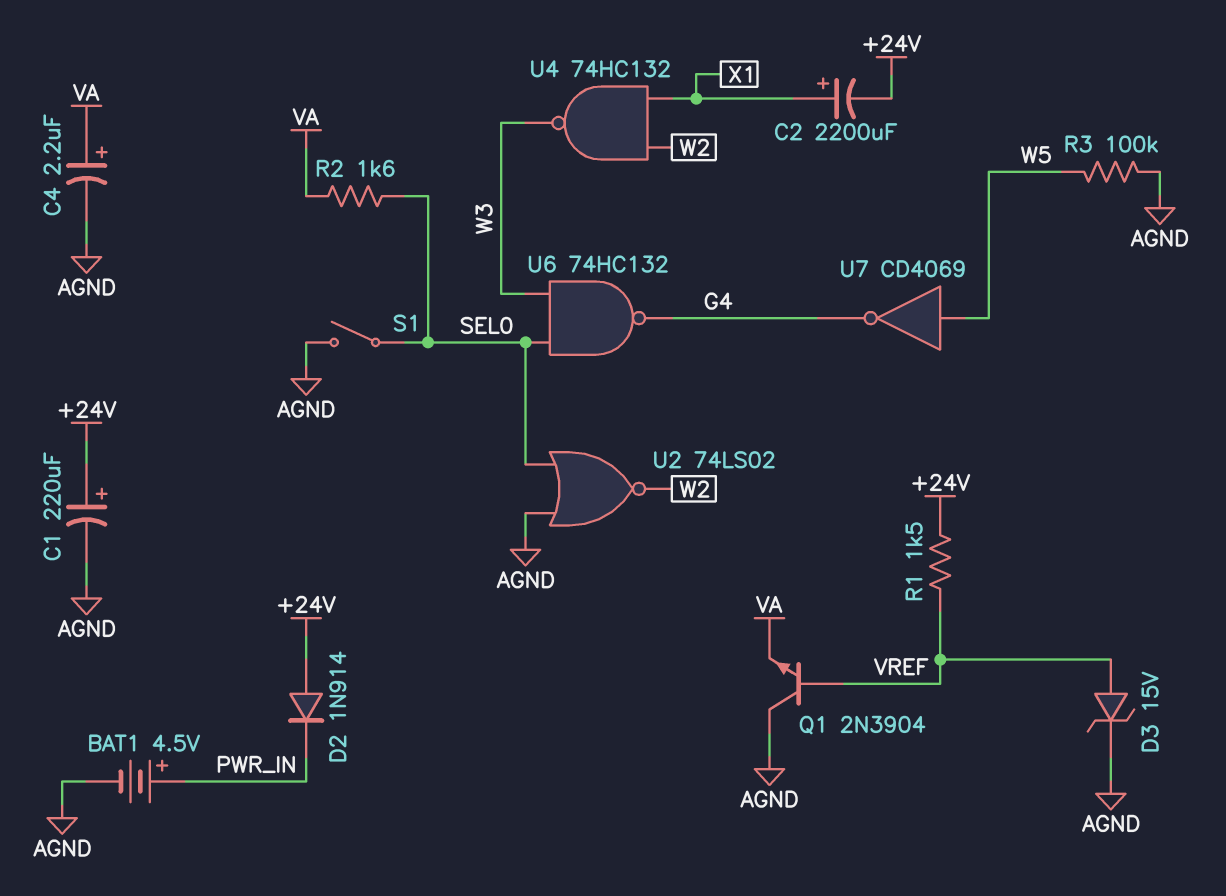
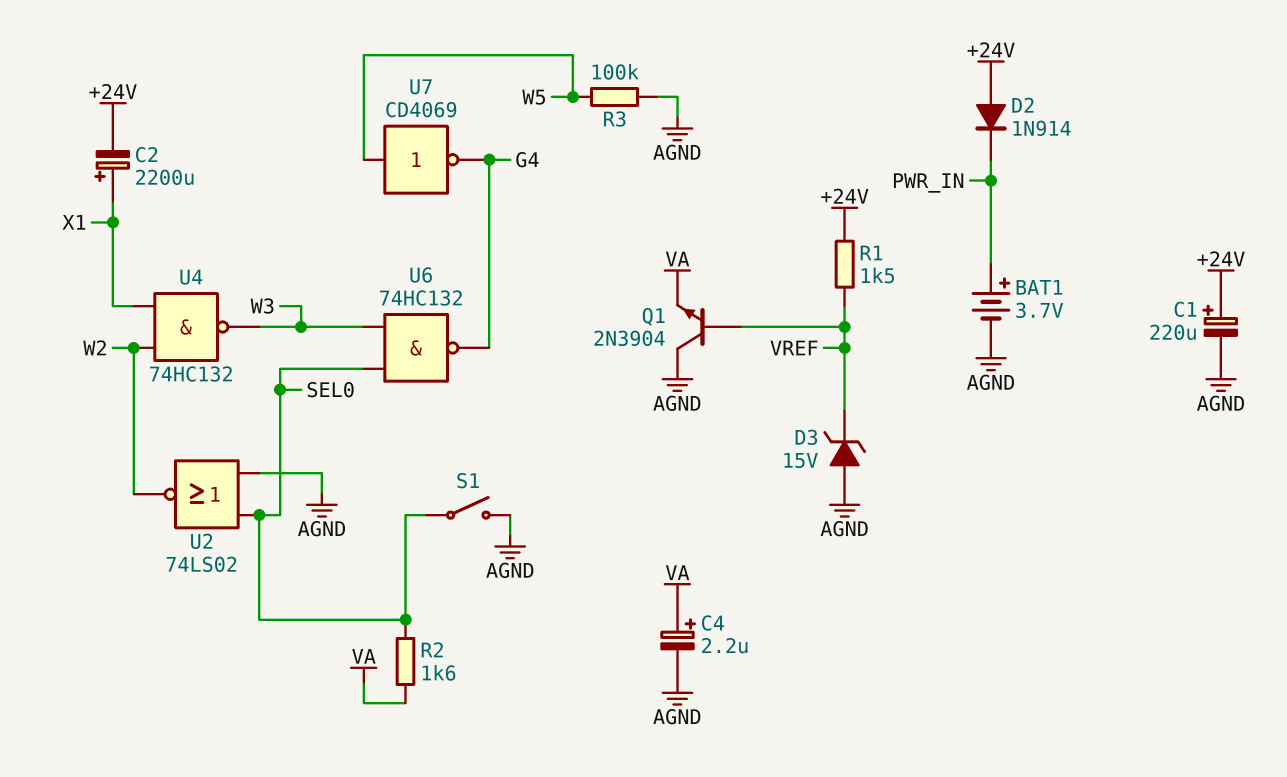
BAT1: 4.5V (plus PWR_IN, minus AGND) -> 3.7V (plus PWR_IN, minus AGND)
D3: zener 15V (A VREF, K AGND) -> zener 15V (A AGND, K VREF)

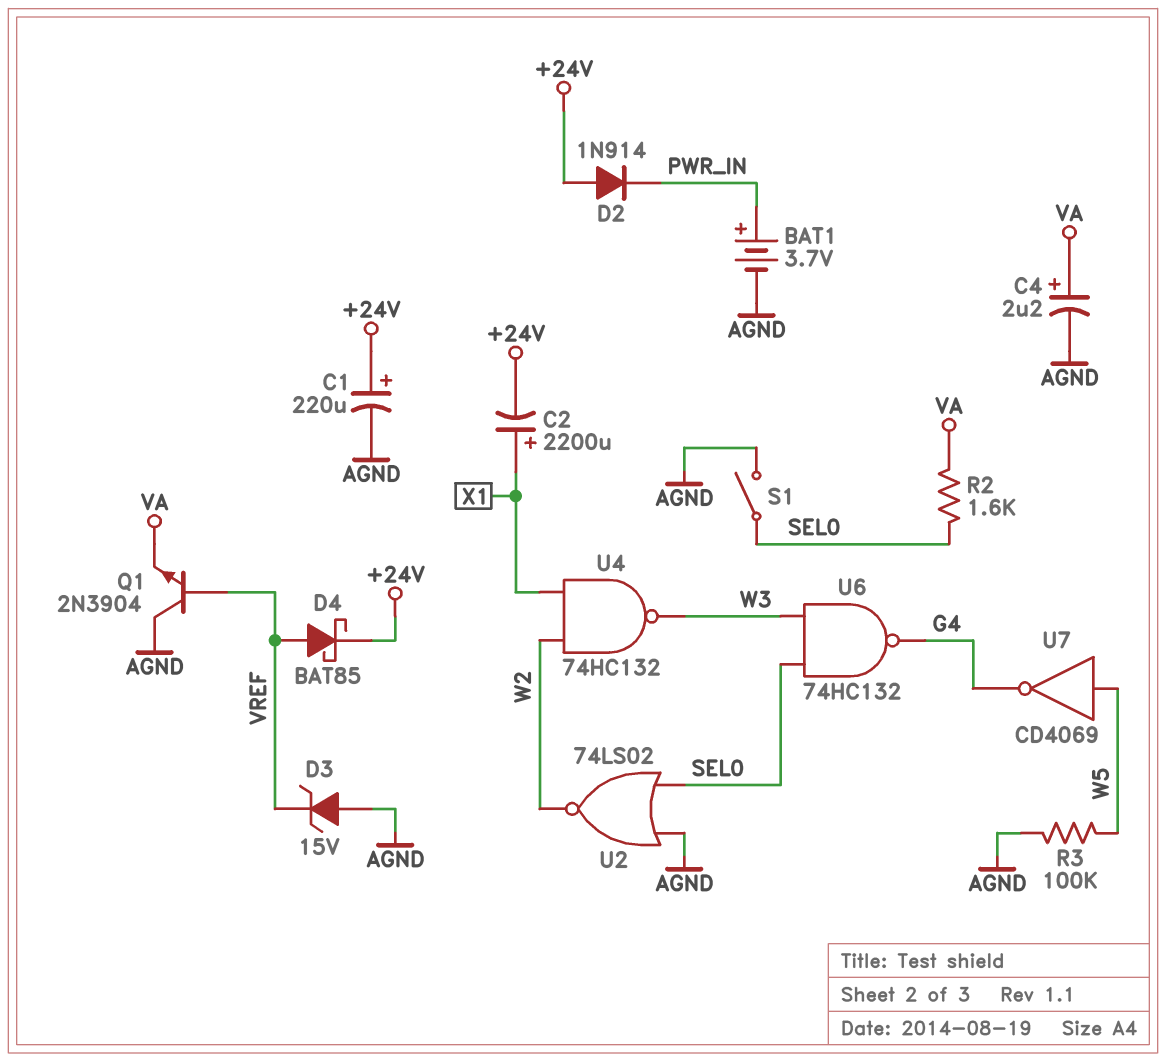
D4: none -> schottky BAT85 (A VREF, K +24V)
R1: 1.5k (+24V, VREF) -> none

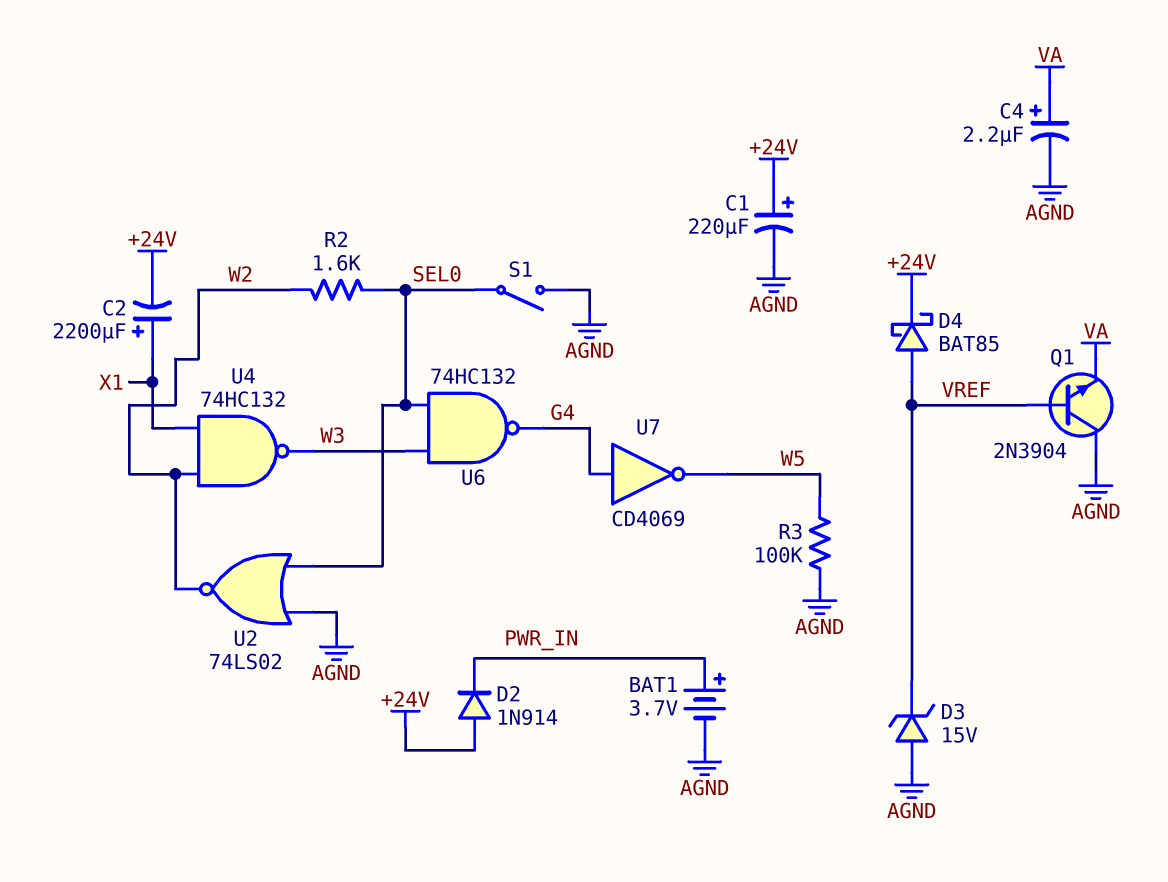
R2: 1.6k (SEL0, VA) -> 1.6k (SEL0, W2)
U7: NOT CD4069 (in W5, out G4) -> NOT CD4069 (in G4, out W5)

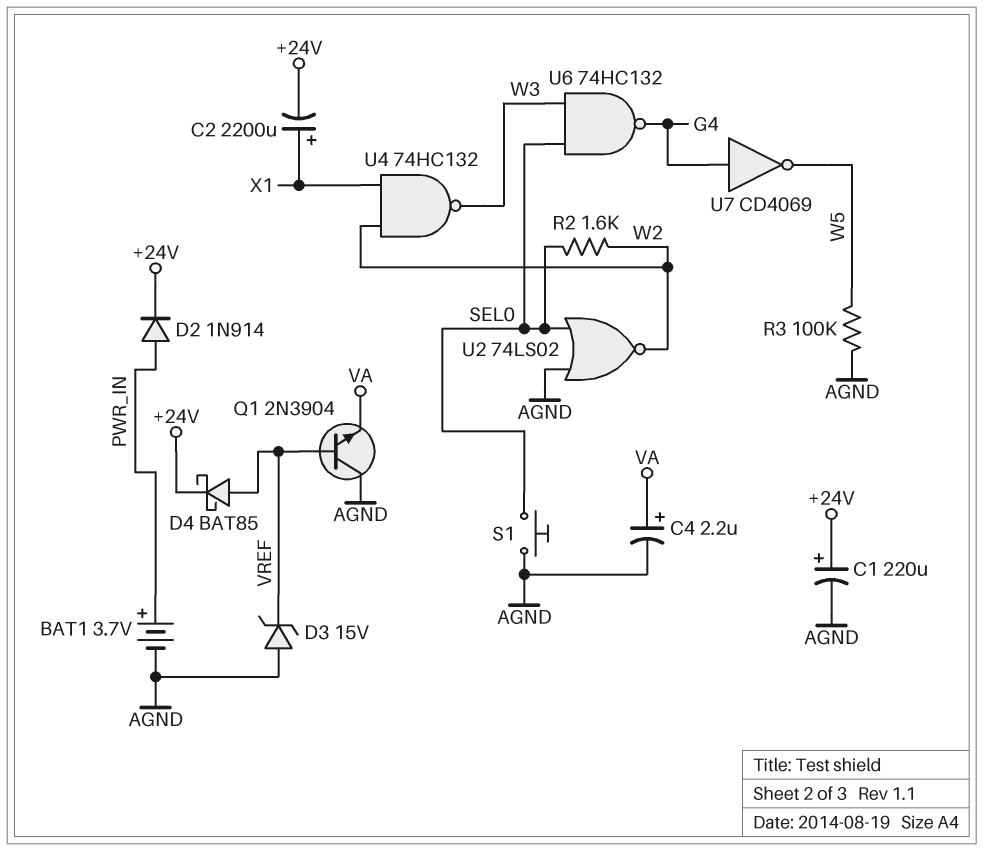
D2: diode 1N914 (A +24V, K PWR_IN) -> diode 1N914 (A PWR_IN, K +24V)
S1: switch (AGND, SEL0) -> button (AGND, SEL0)

